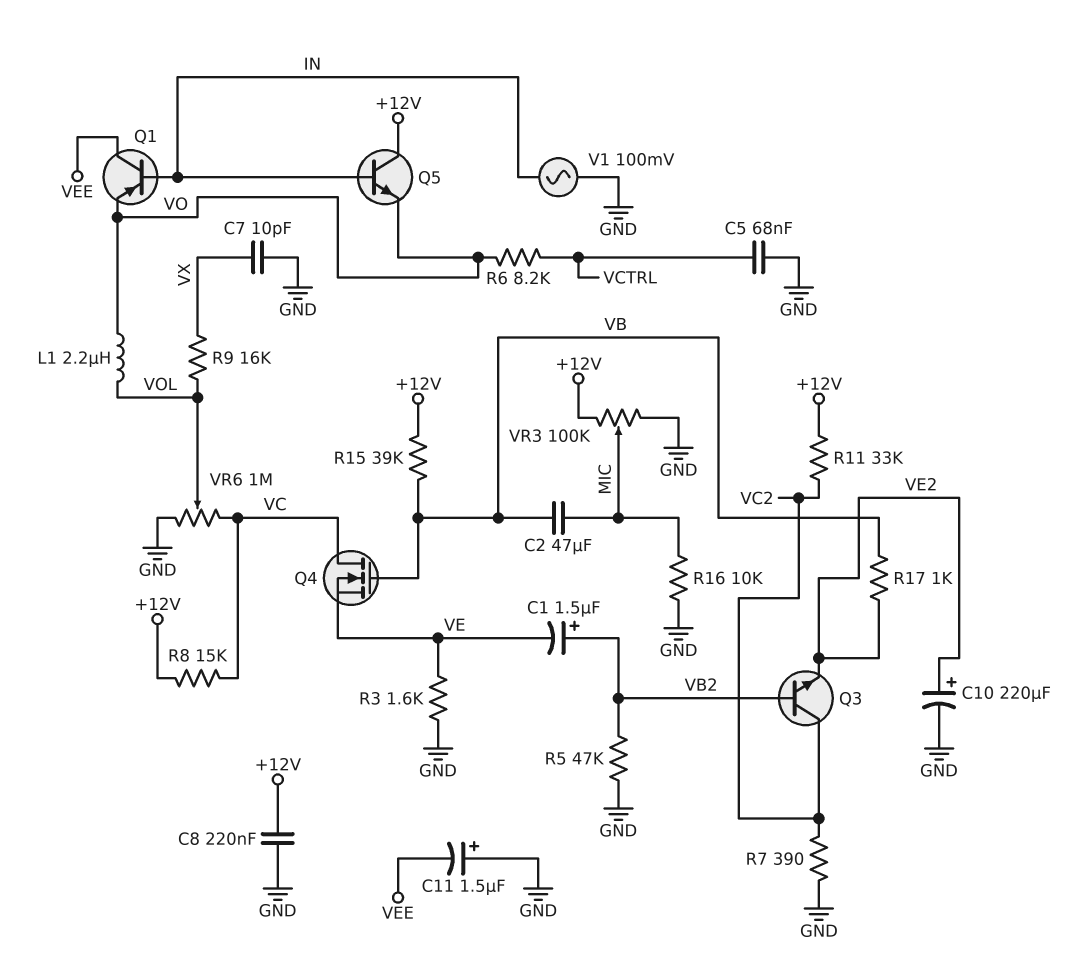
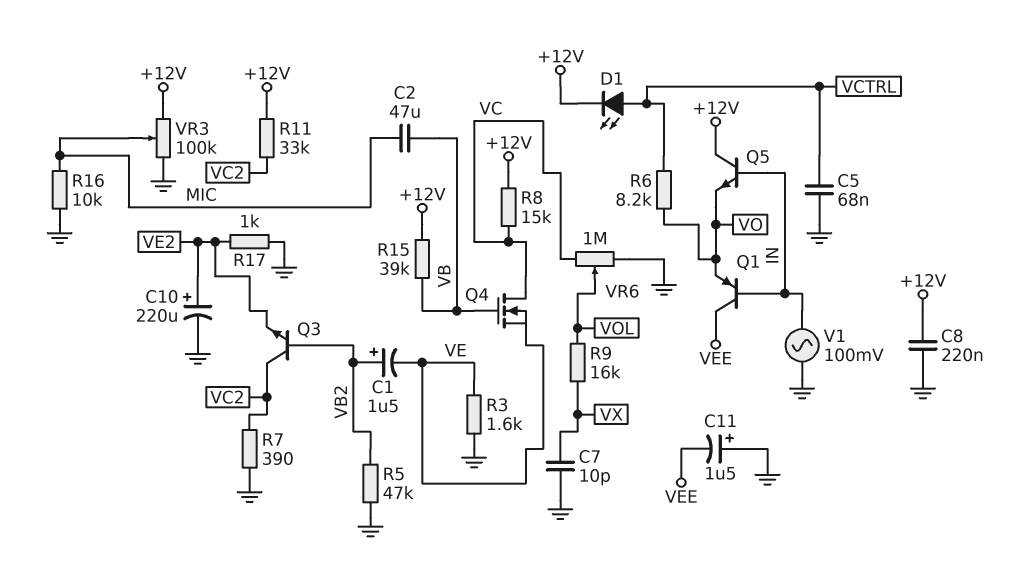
D1: none -> LED (A VCTRL, K +12V)
L1: 2.2uH (VO, VOL) -> none
R17: 1k (VB, VE2) -> 1k (GND, VE2)

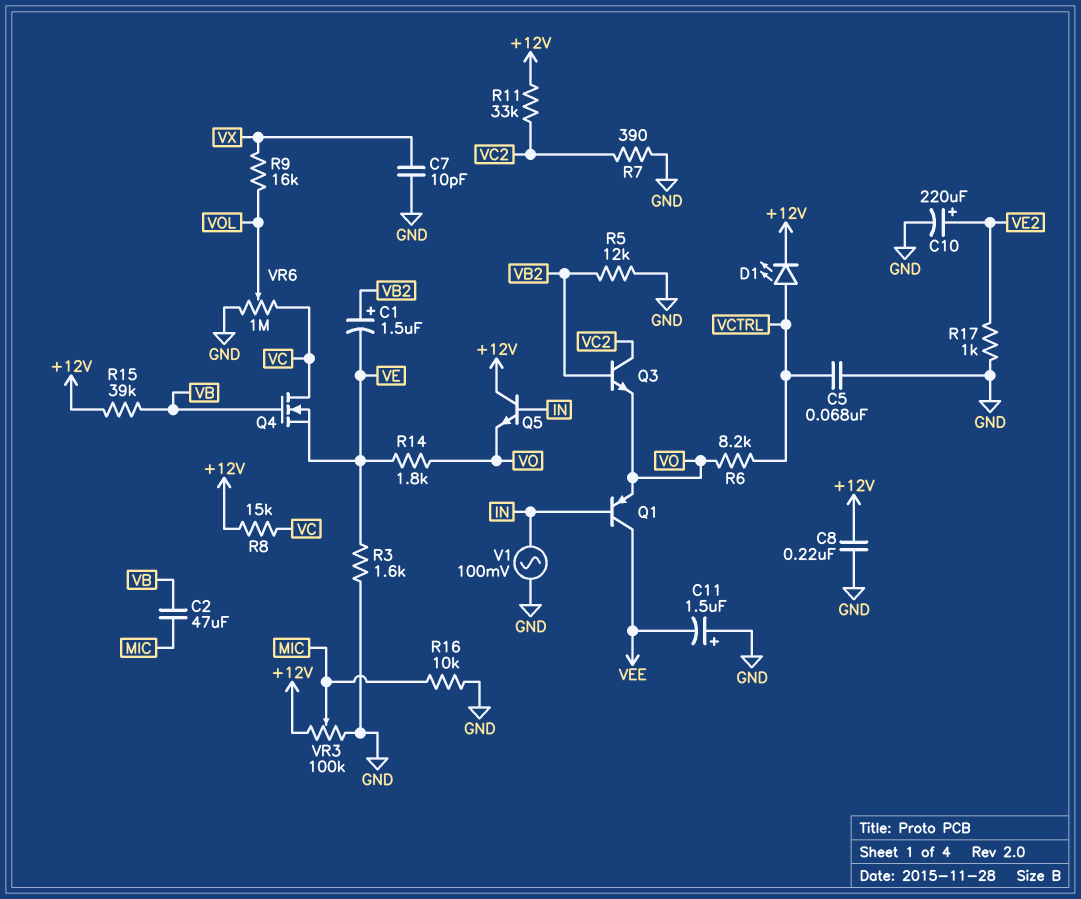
Q3: NPN (B VB2, C VC2, E VE2) -> NPN (B VB2, C VC2, E VO)
R5: 47k (GND, VB2) -> 12k (GND, VB2)
R14: none -> 1.8k (VE, VO)

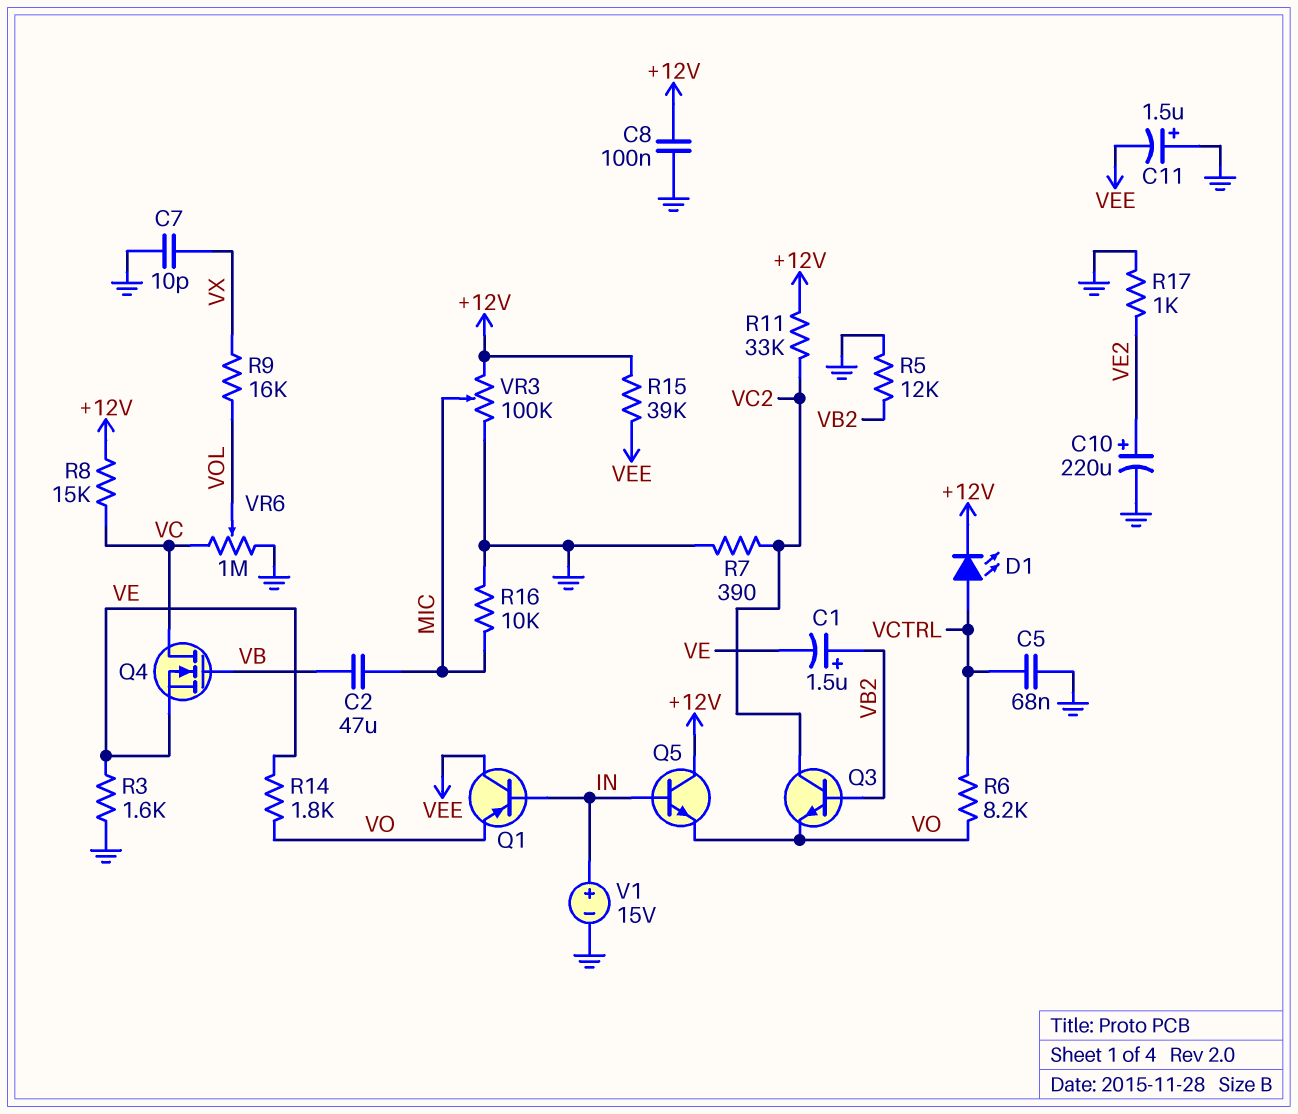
C8: 220nF (+12V, GND) -> 100nF (+12V, GND)
R15: 39k (+12V, VB) -> 39k (+12V, VEE)
V1: AC 100mV (GND, IN) -> 15V (plus IN, minus GND)

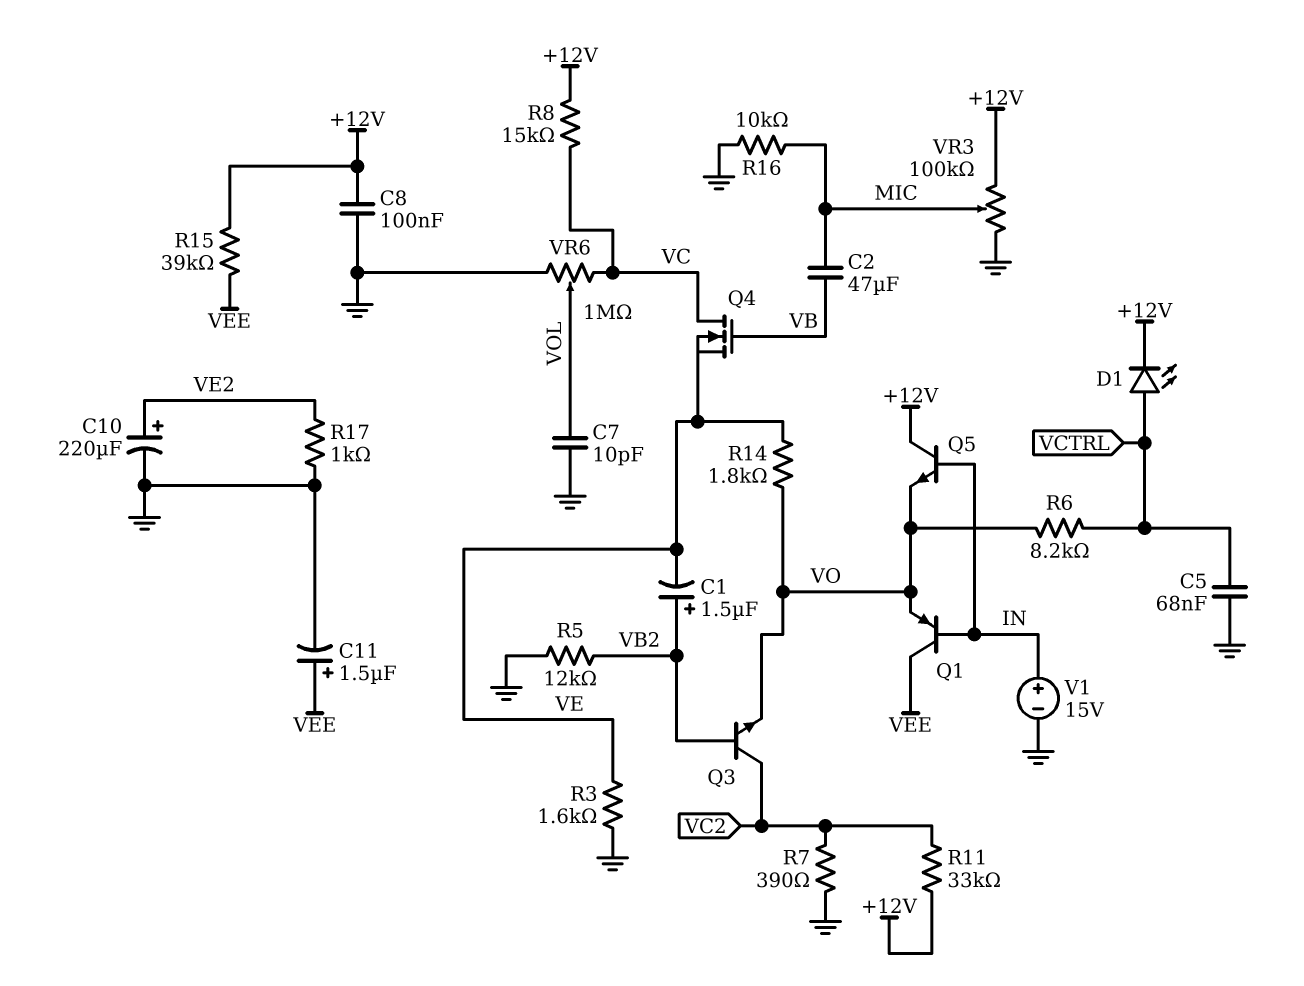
C7: 10pF (GND, VX) -> 10pF (GND, VOL)
C11: 1.5uF (plus GND, minus VEE) -> 1.5uF (plus VEE, minus GND)
R9: 16k (VOL, VX) -> none

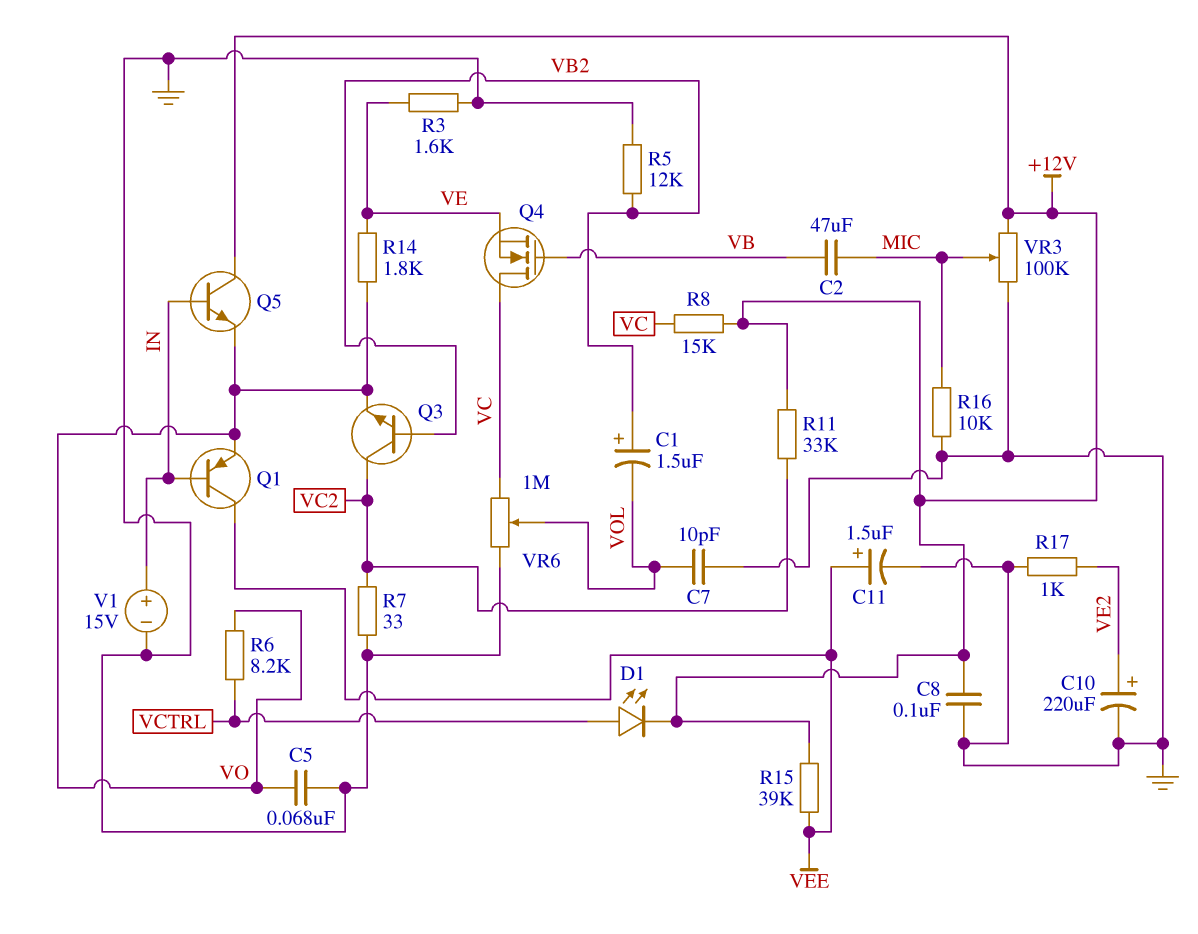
C1: 1.5uF (plus VB2, minus VE) -> 1.5uF (plus VB2, minus VOL)
C5: 68nF (GND, VCTRL) -> 68nF (GND, VO)
R7: 390 (GND, VC2) -> 33 (GND, VC2)

